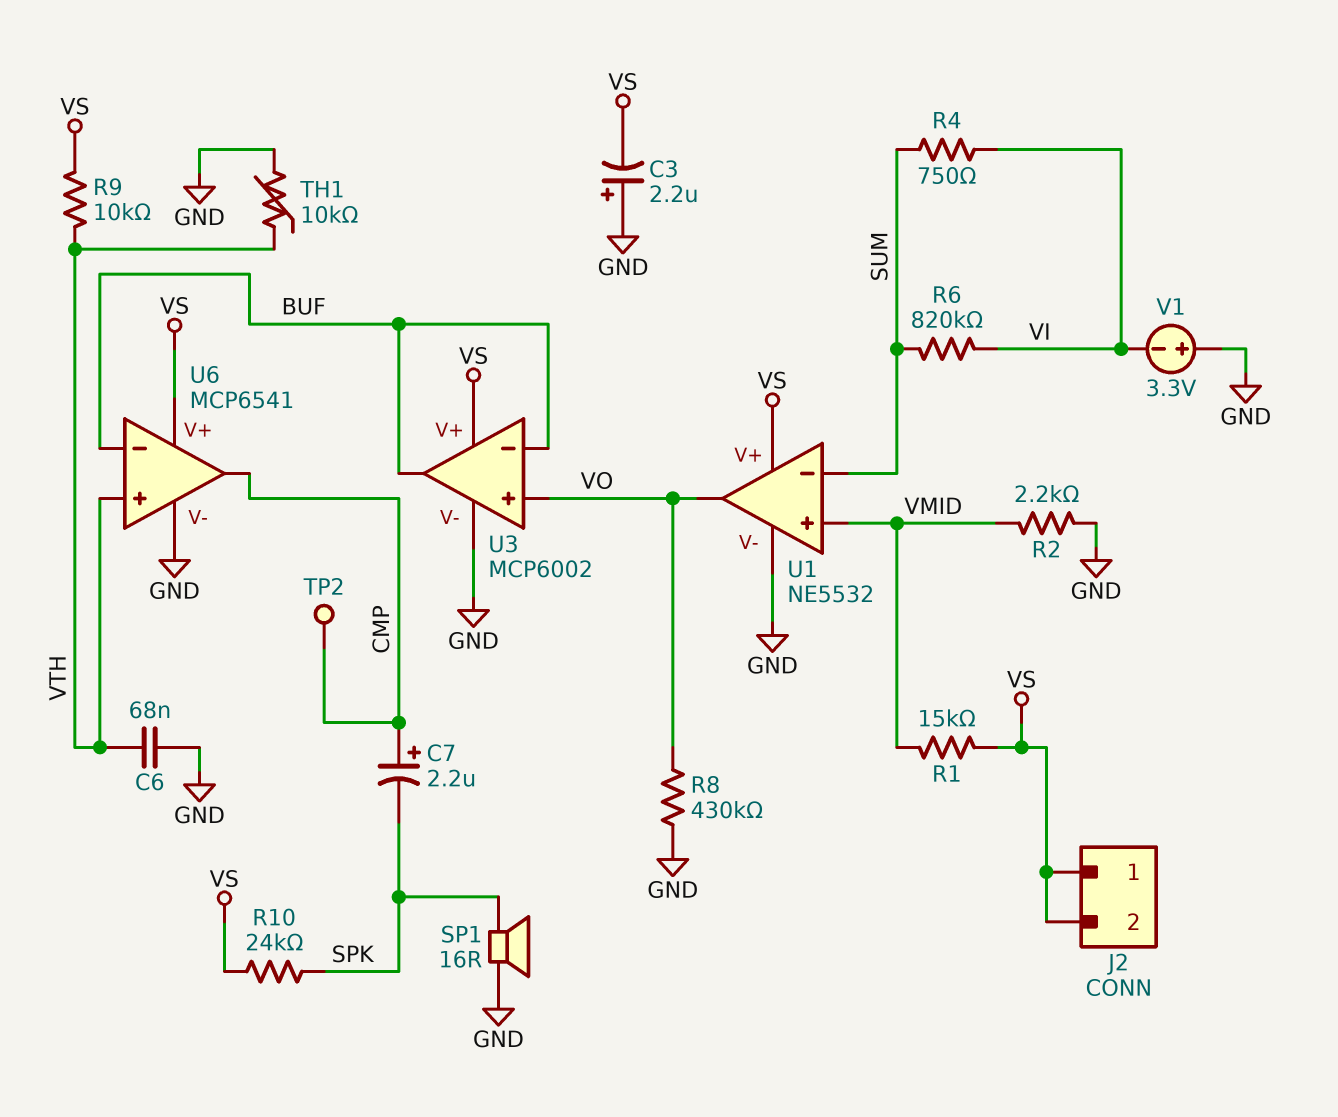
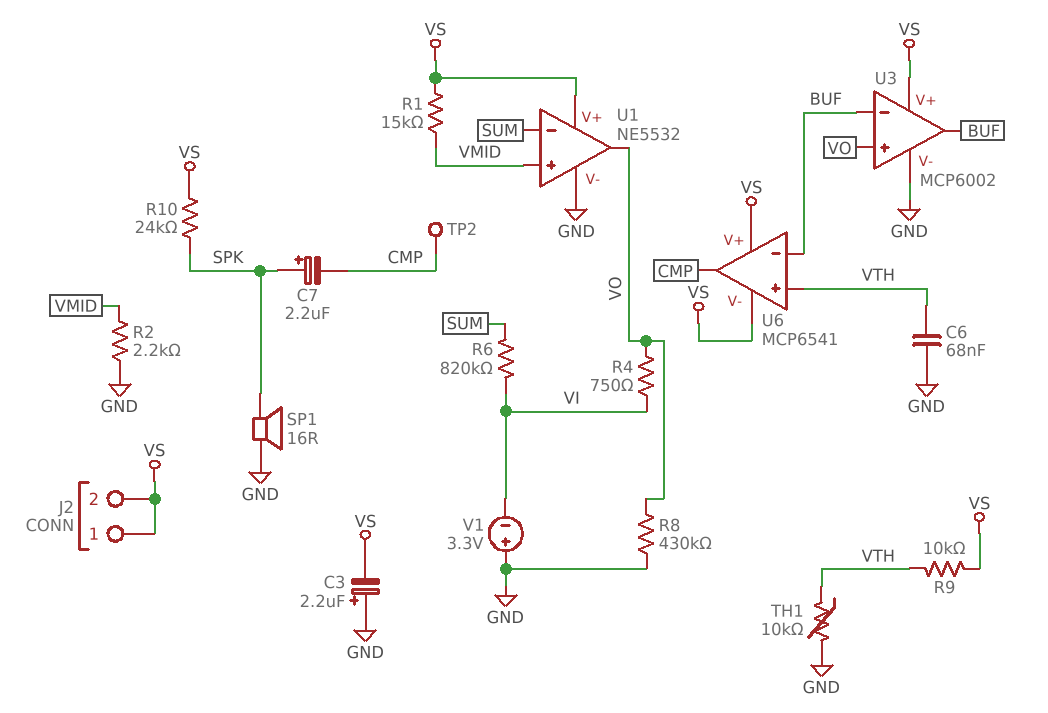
C7: 2.2uF (plus CMP, minus SPK) -> 2.2uF (plus SPK, minus CMP)
R4: 750 (SUM, VI) -> 750 (VI, VO)
U6 pin V-: GND -> VS

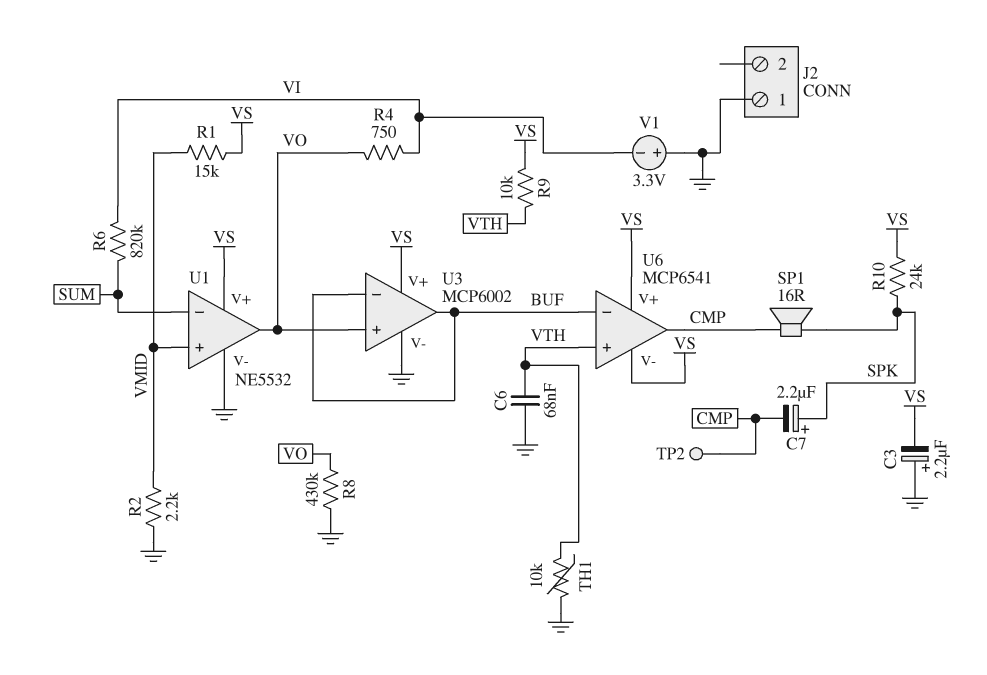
J2 pin 1: VS -> GND
J2 pin 2: VS -> none
SP1: speaker 16R (GND, SPK) -> speaker 16R (CMP, SPK)

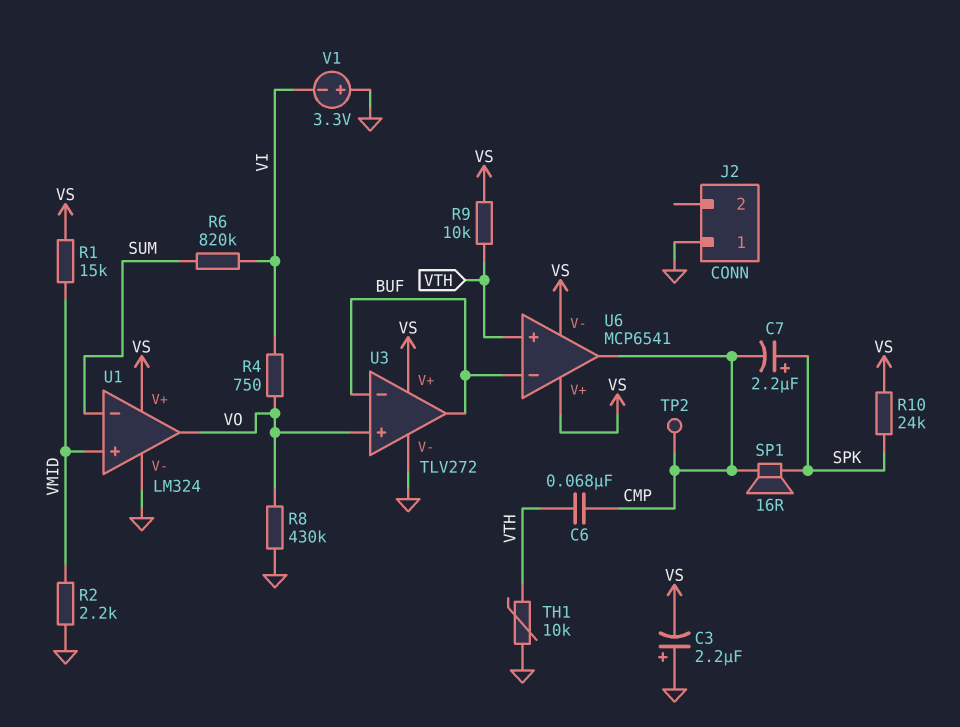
C6: 68nF (GND, VTH) -> 68nF (CMP, VTH)
U1: NE5532 -> LM324
U3: MCP6002 -> TLV272

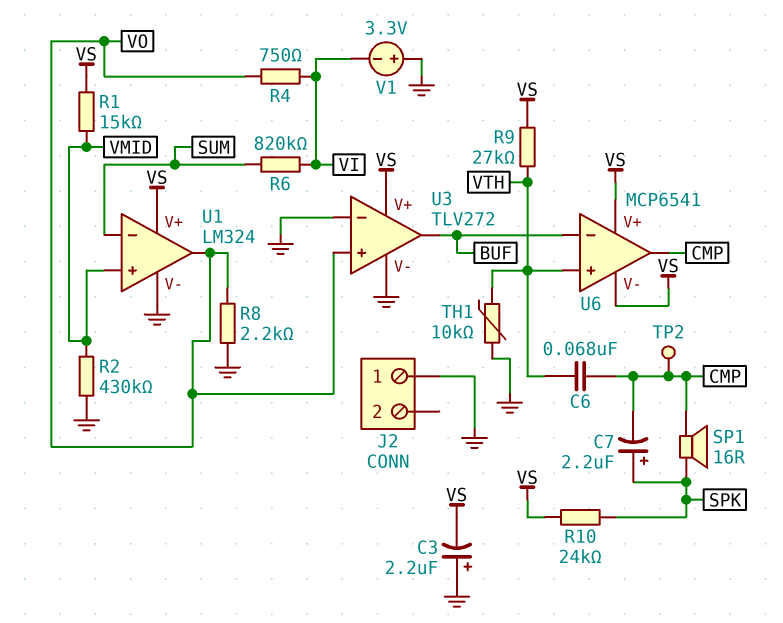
R2: 2.2k (GND, VMID) -> 430k (GND, VMID)
R8: 430k (GND, VO) -> 2.2k (GND, VO)
R9: 10k (VS, VTH) -> 27k (VS, VTH)
U3 pin in-: BUF -> GND

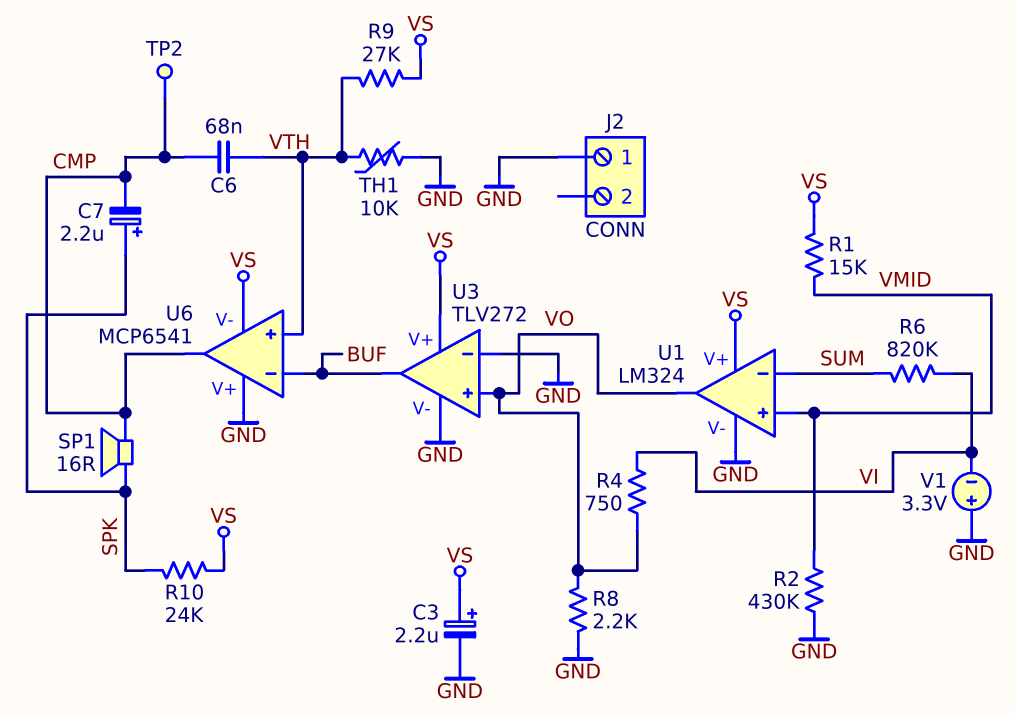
C3: 2.2uF (plus GND, minus VS) -> 2.2uF (plus VS, minus GND)
U6 pin V+: VS -> GND

